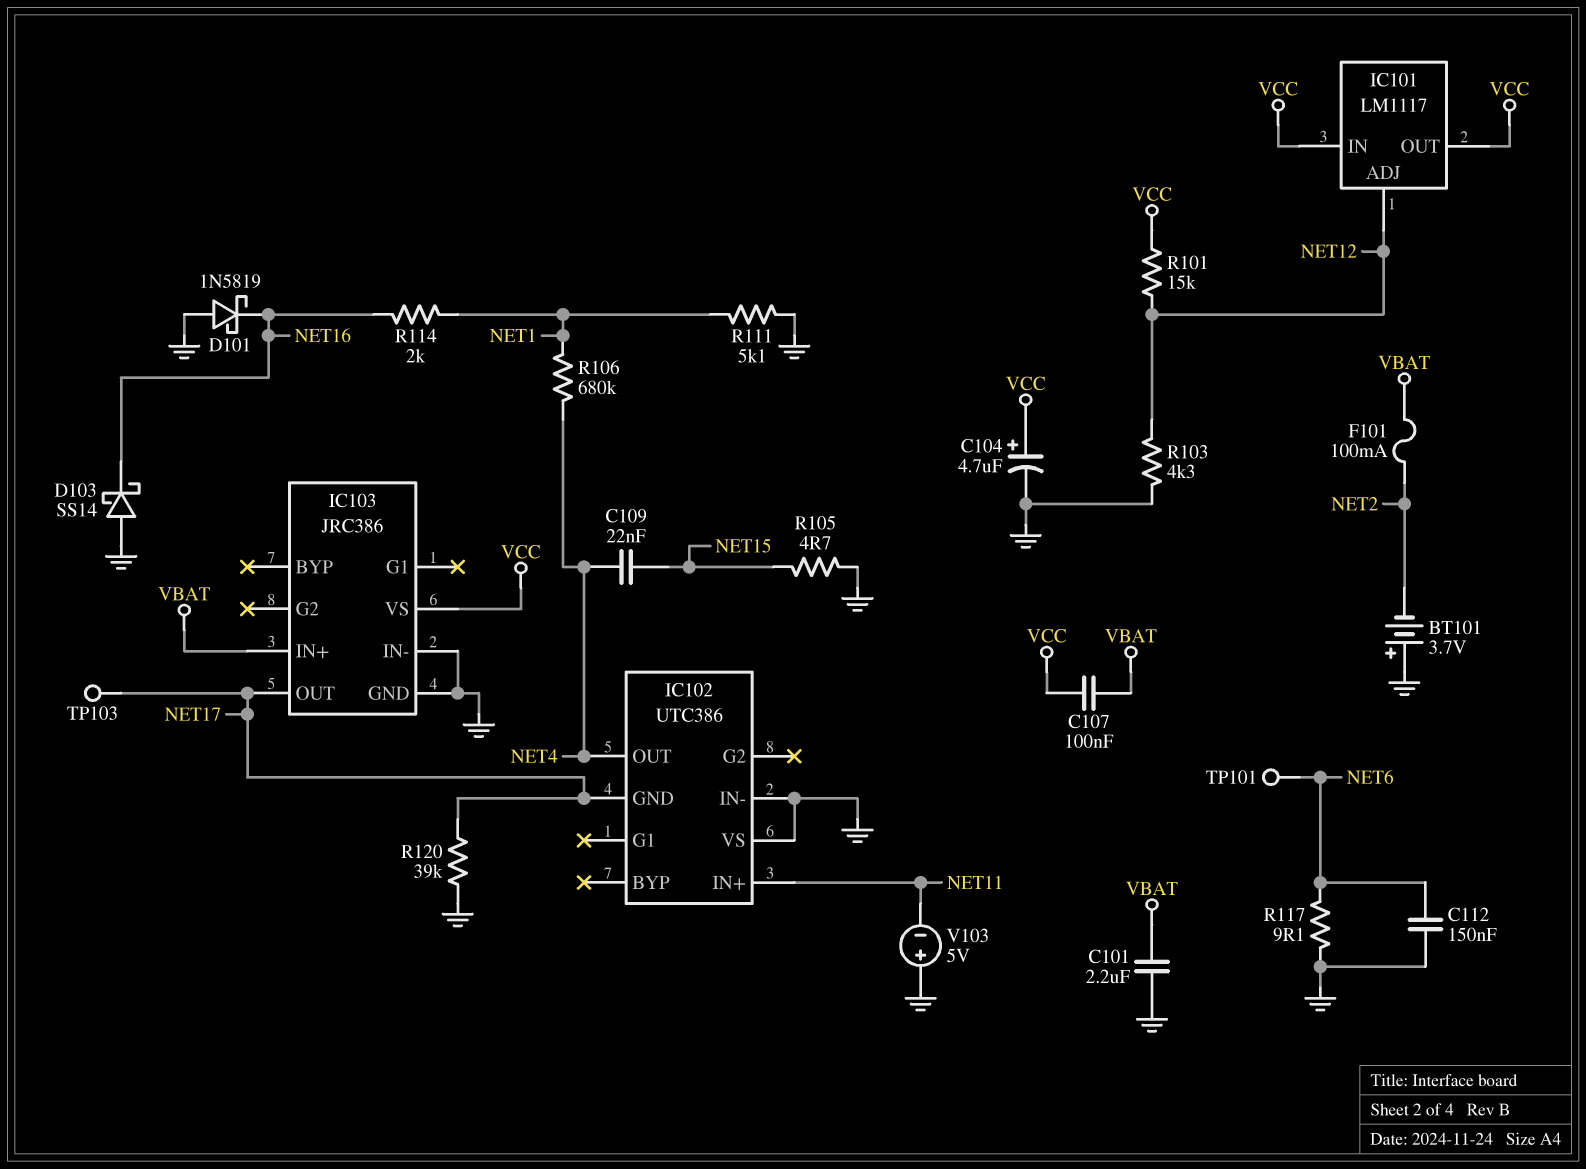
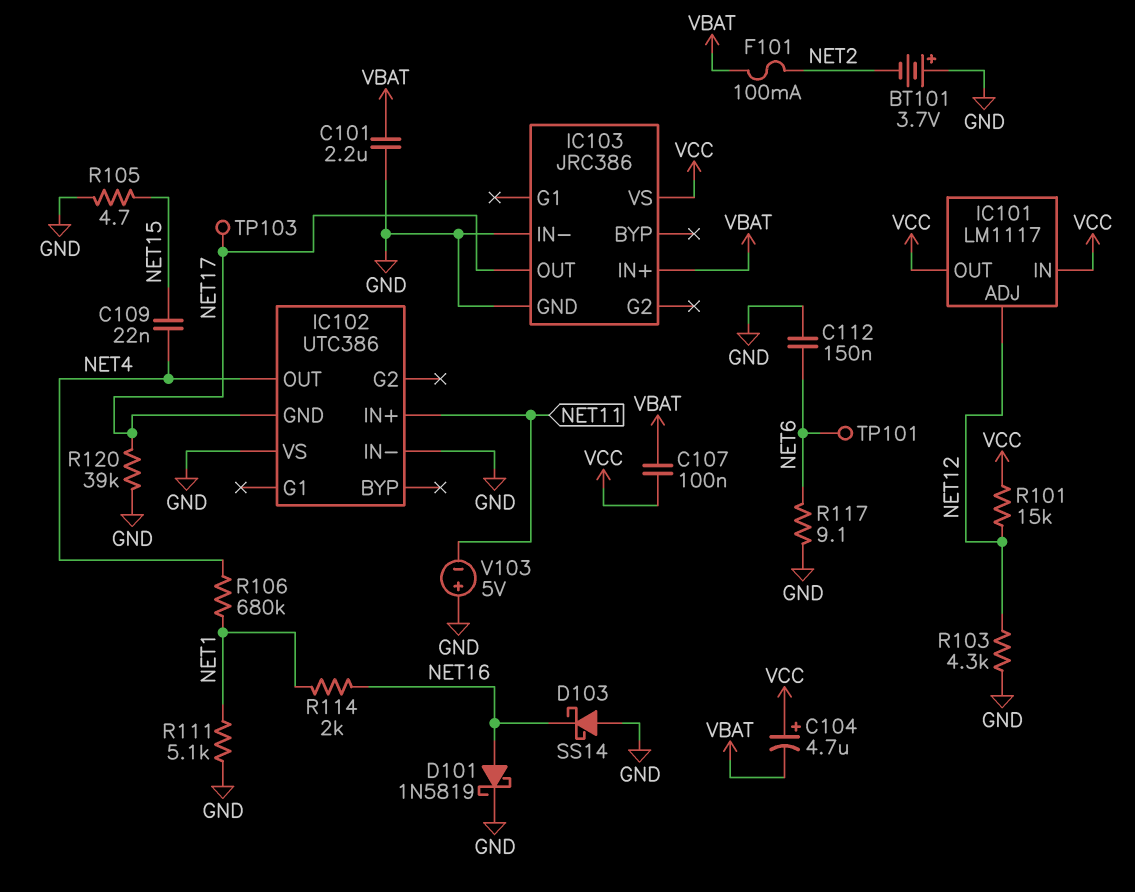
C104: 4.7uF (plus VCC, minus GND) -> 4.7uF (plus VCC, minus VBAT)
D101: schottky 1N5819 (A GND, K NET16) -> schottky 1N5819 (A NET16, K GND)

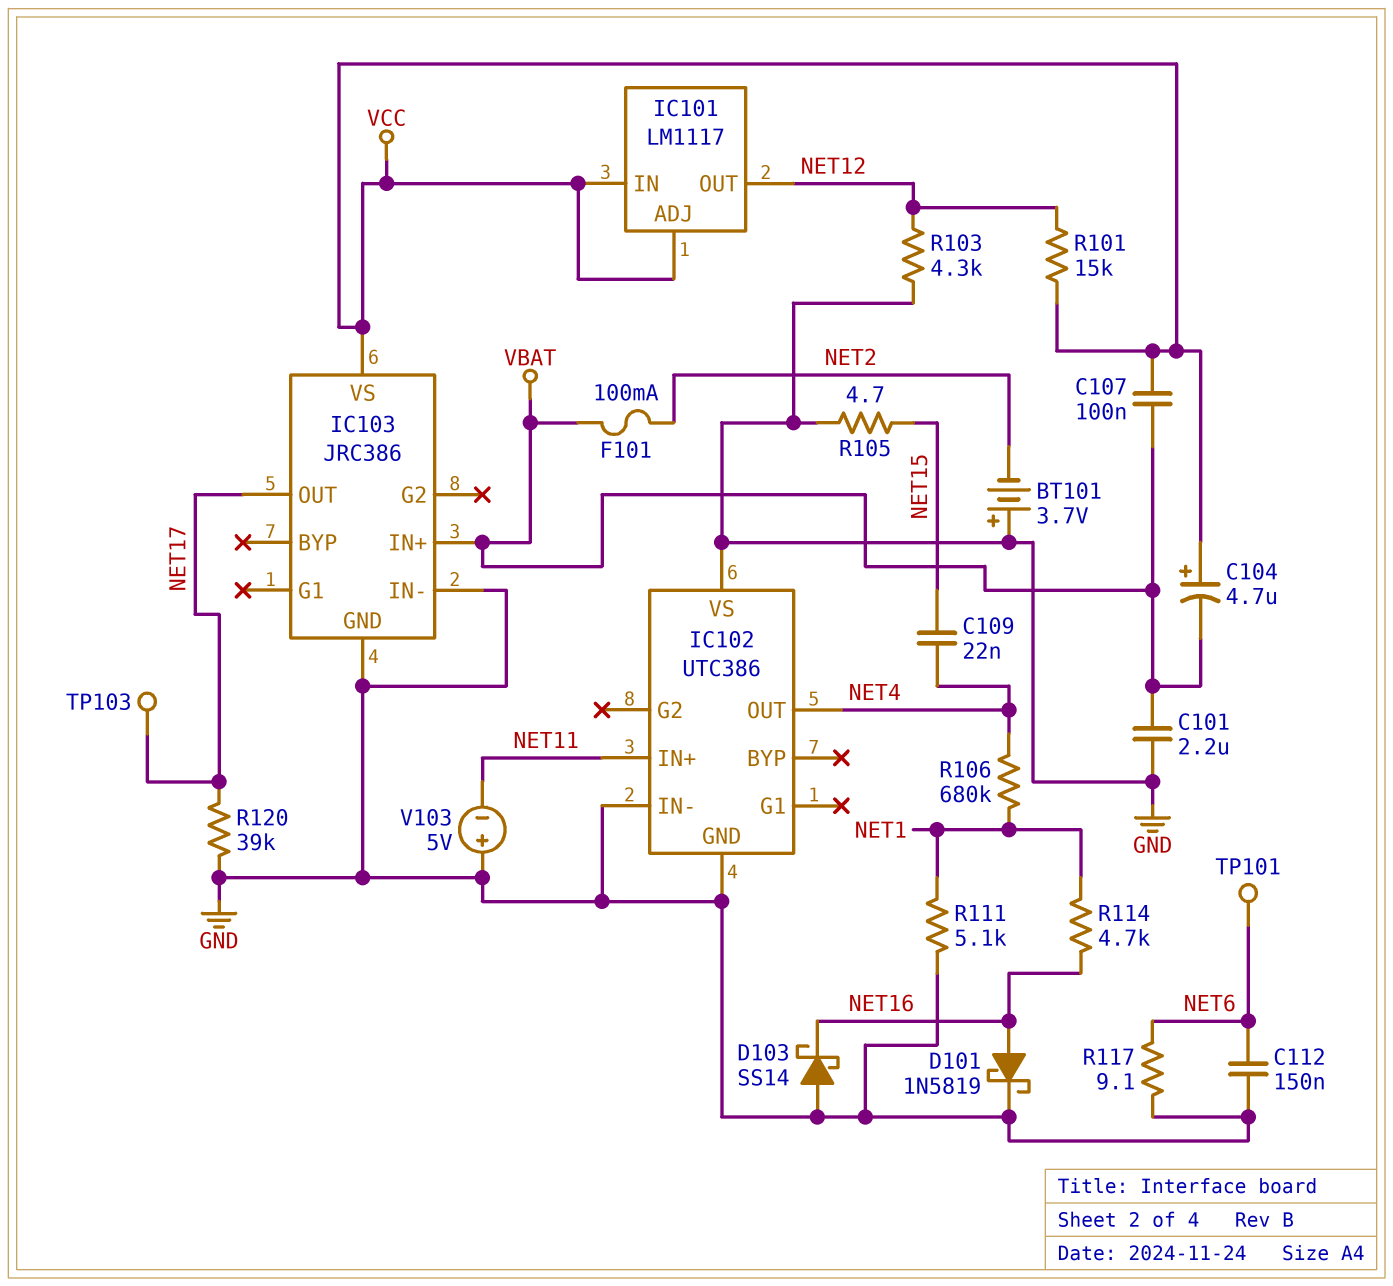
IC101 pin ADJ: NET12 -> VCC
IC101 pin OUT: VCC -> NET12
IC102 pin GND: NET17 -> GND
R114: 2k (NET1, NET16) -> 4.7k (NET1, NET16)

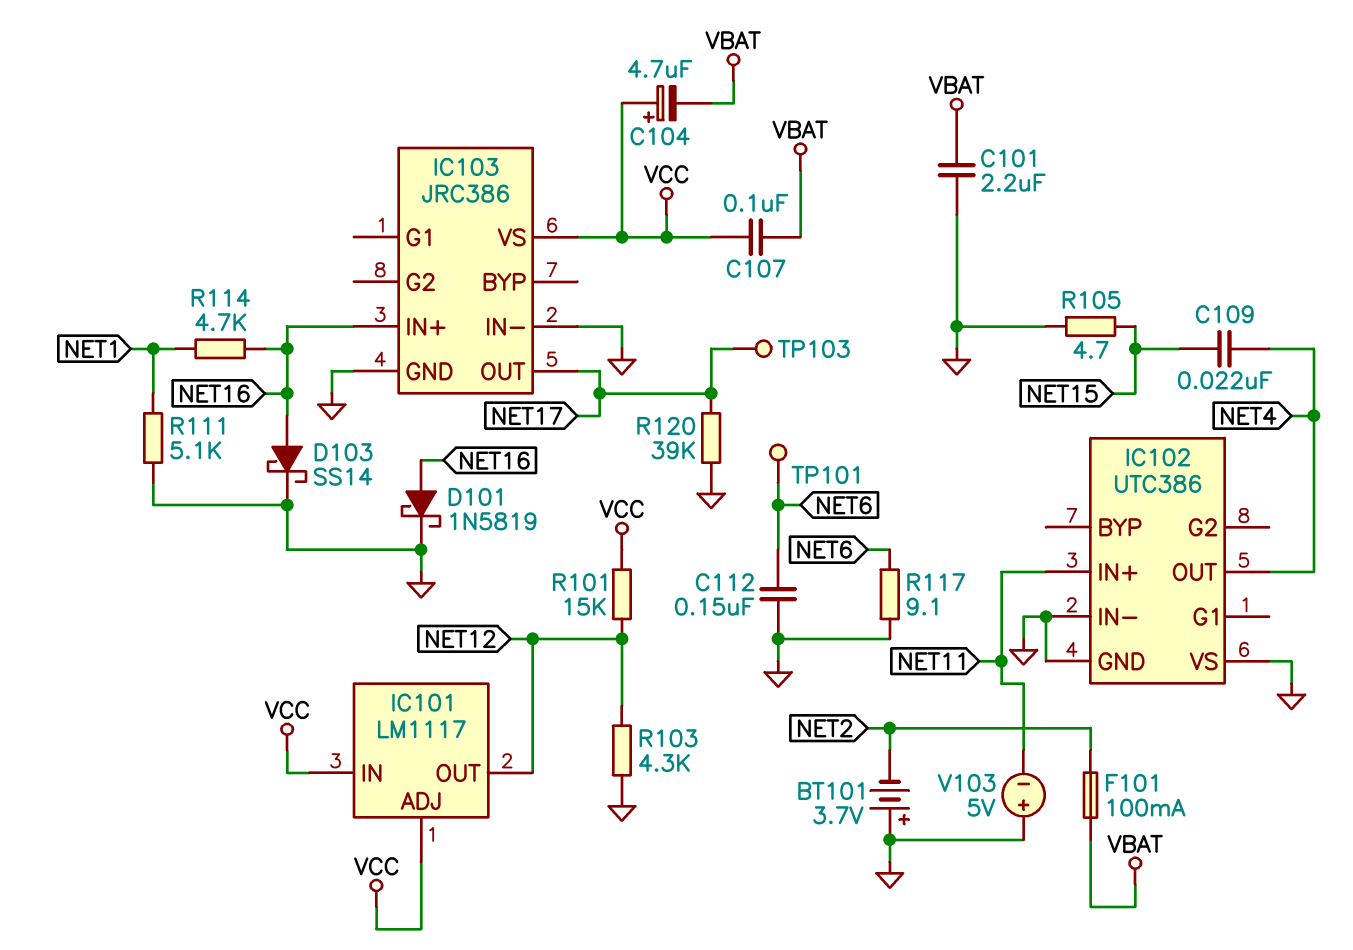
D103: schottky SS14 (A GND, K NET16) -> schottky SS14 (A NET16, K GND)
IC103 pin IN+: VBAT -> NET16
R106: 680k (NET1, NET4) -> none

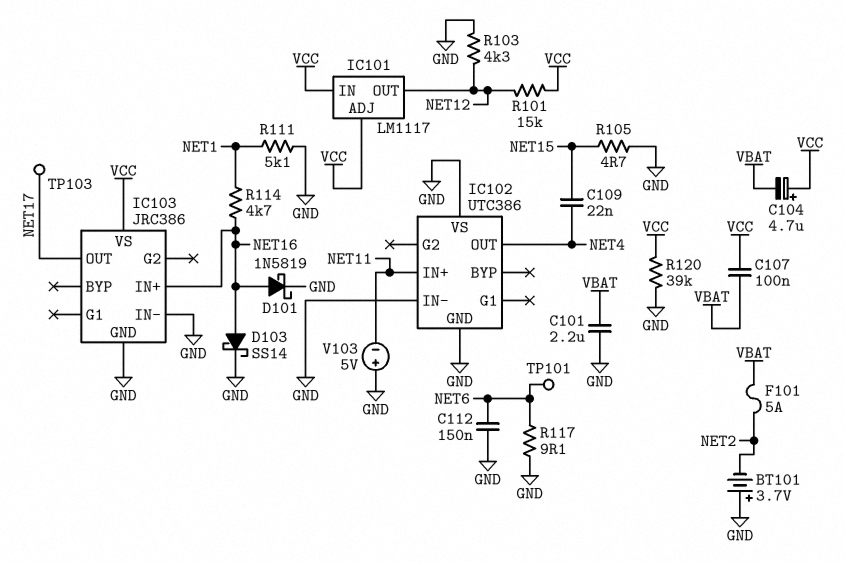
F101: 100mA (NET2, VBAT) -> 5A (NET2, VBAT)
R120: 39k (GND, NET17) -> 39k (GND, VCC)

